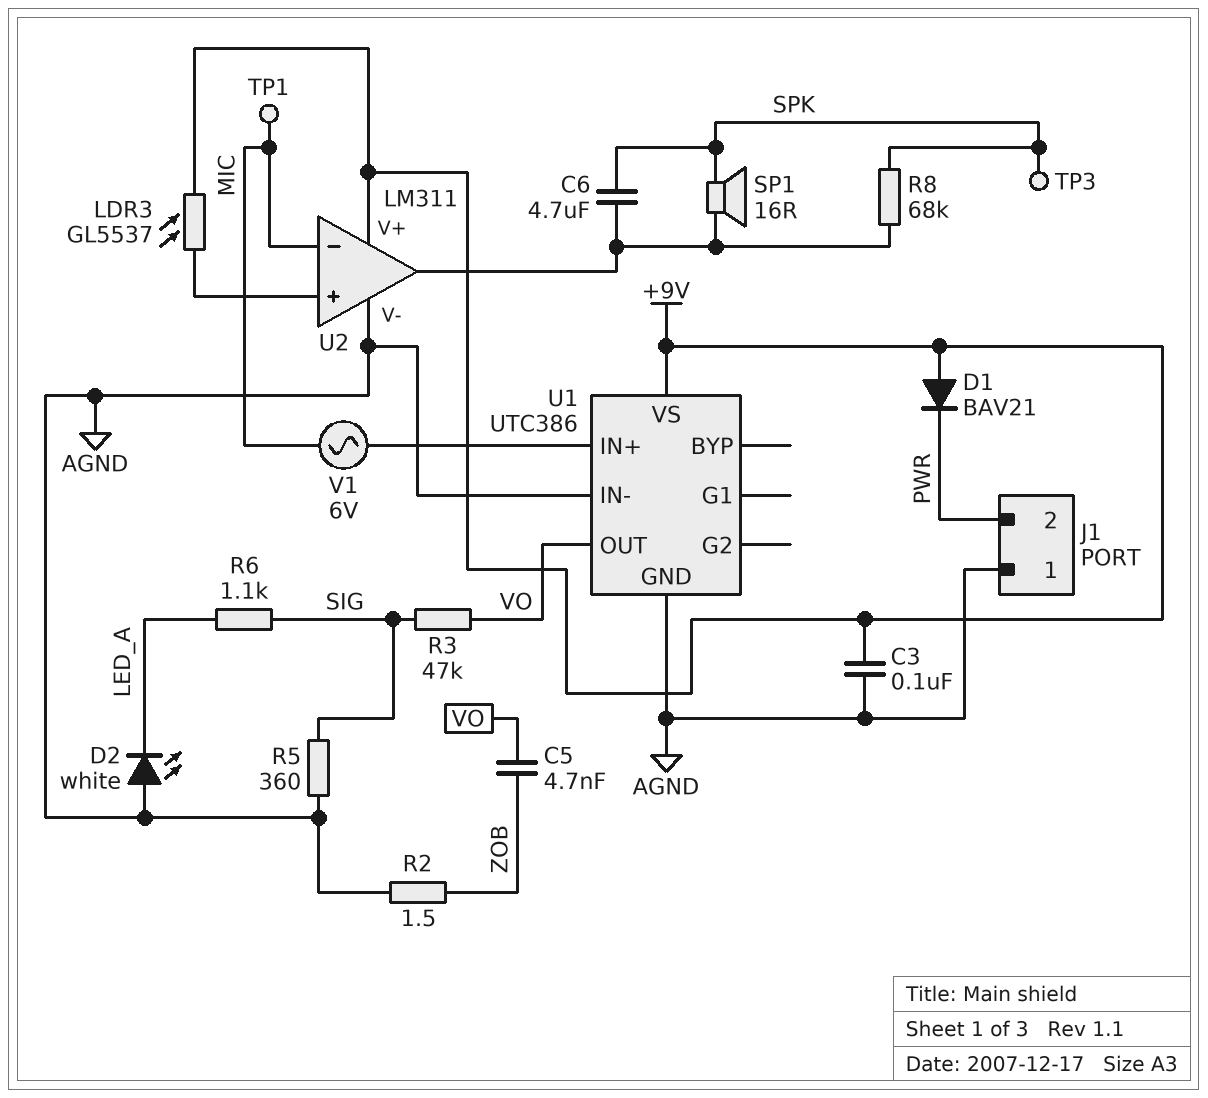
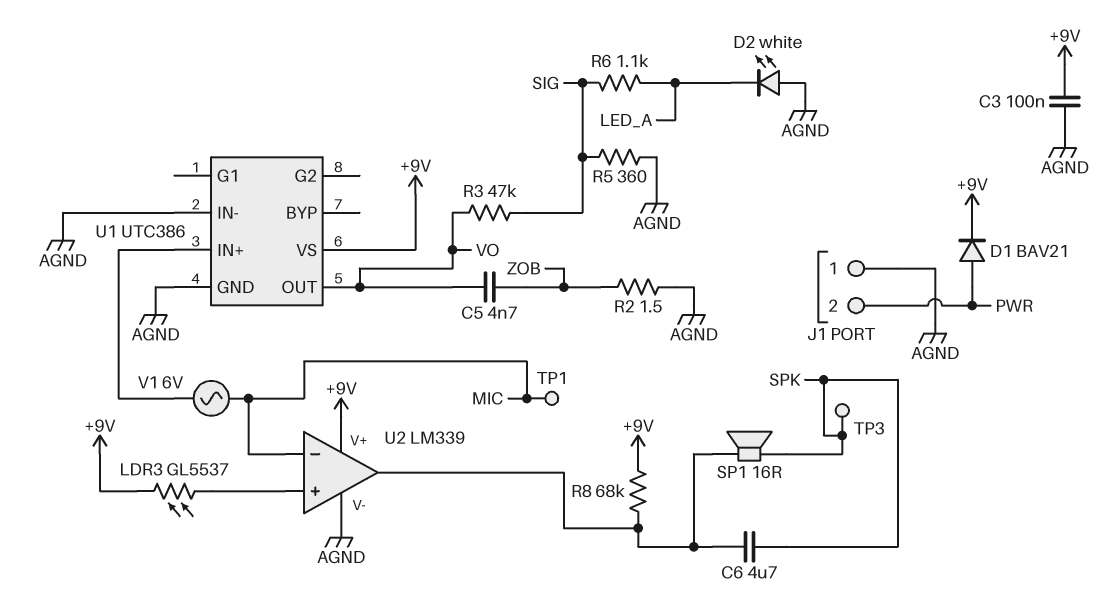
D1: diode BAV21 (A +9V, K PWR) -> diode BAV21 (A PWR, K +9V)
R8: 68k (SPK, U2/out) -> 68k (+9V, U2/out)
U2: LM311 -> LM339

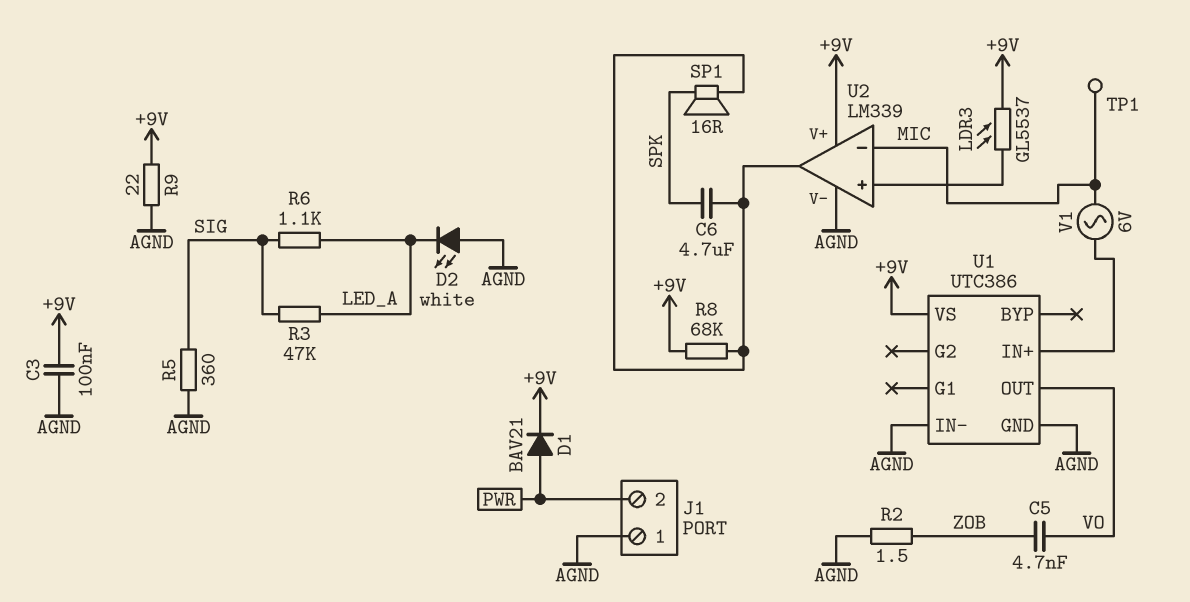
R3: 47k (SIG, VO) -> 47k (LED_A, SIG)
R9: none -> 22 (+9V, AGND)
TP3: test point (SPK) -> none

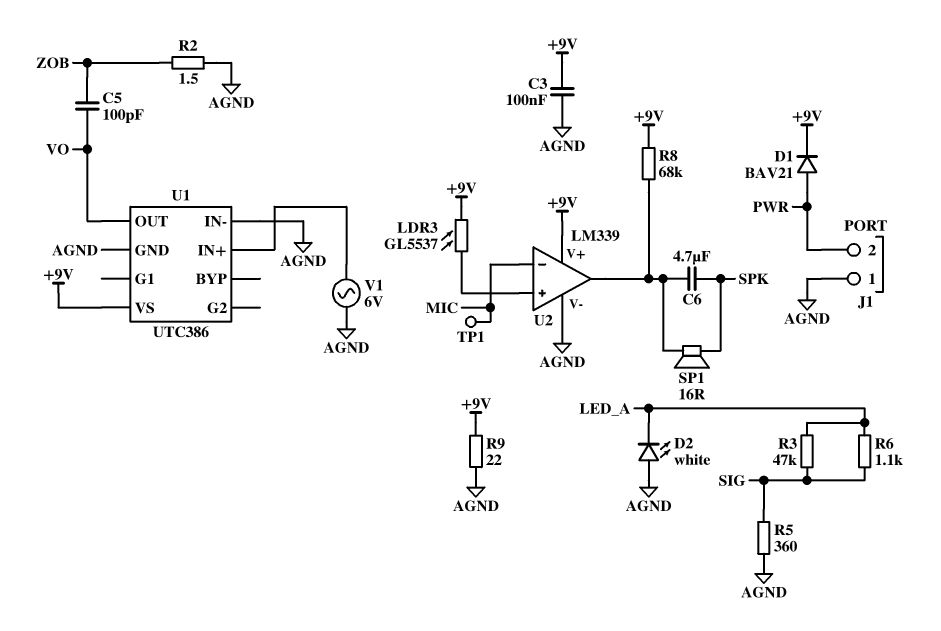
C5: 4.7nF (VO, ZOB) -> 100pF (VO, ZOB)
V1: AC 6V (MIC, U1/IN+) -> AC 6V (AGND, U1/IN+)

